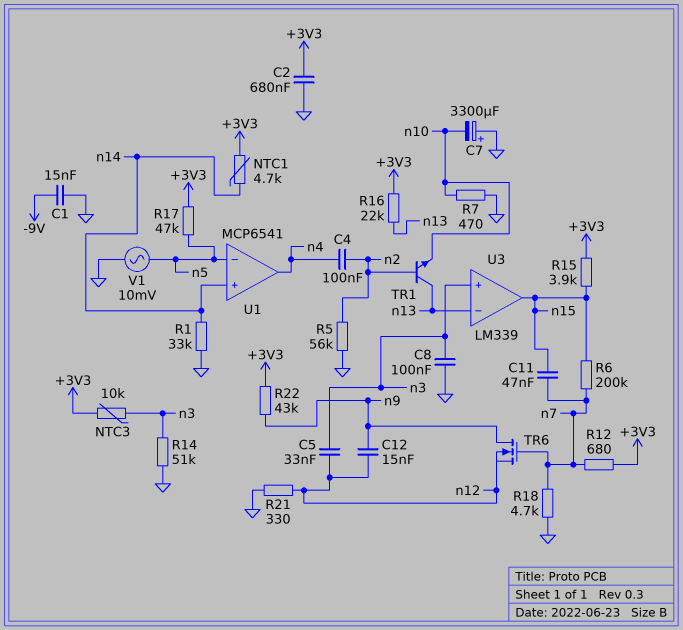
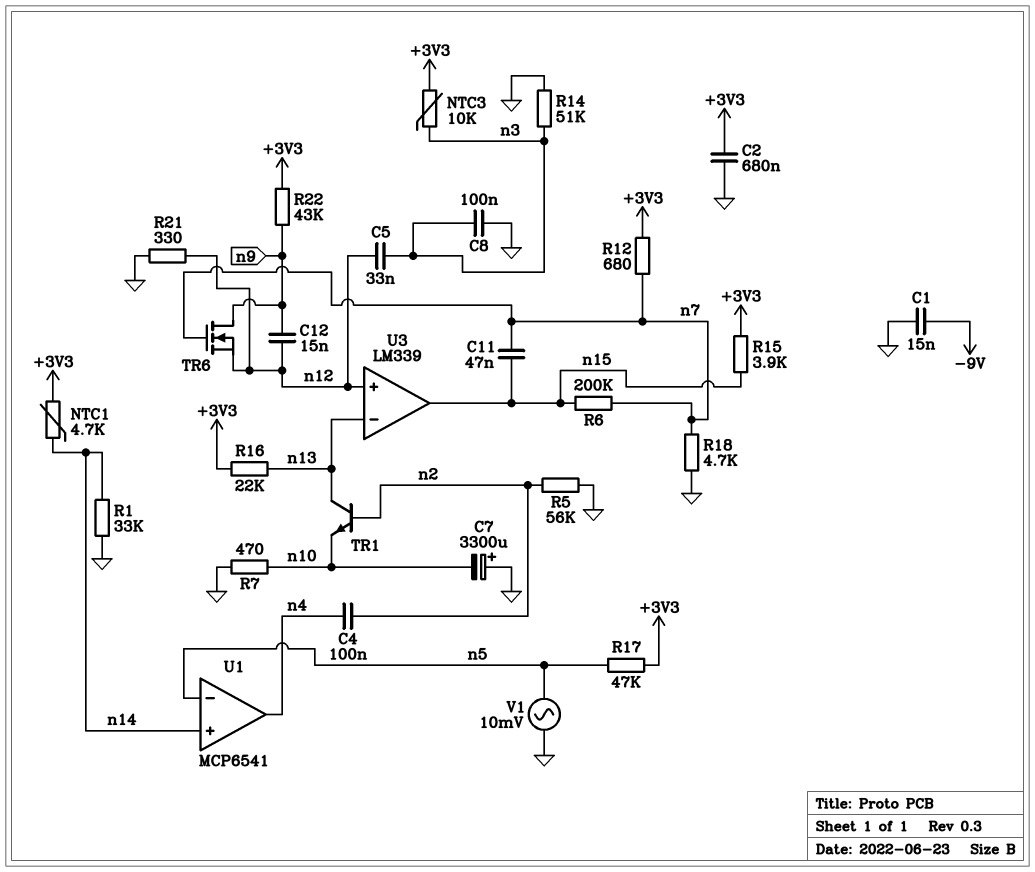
U3 pin in+: n3 -> n12

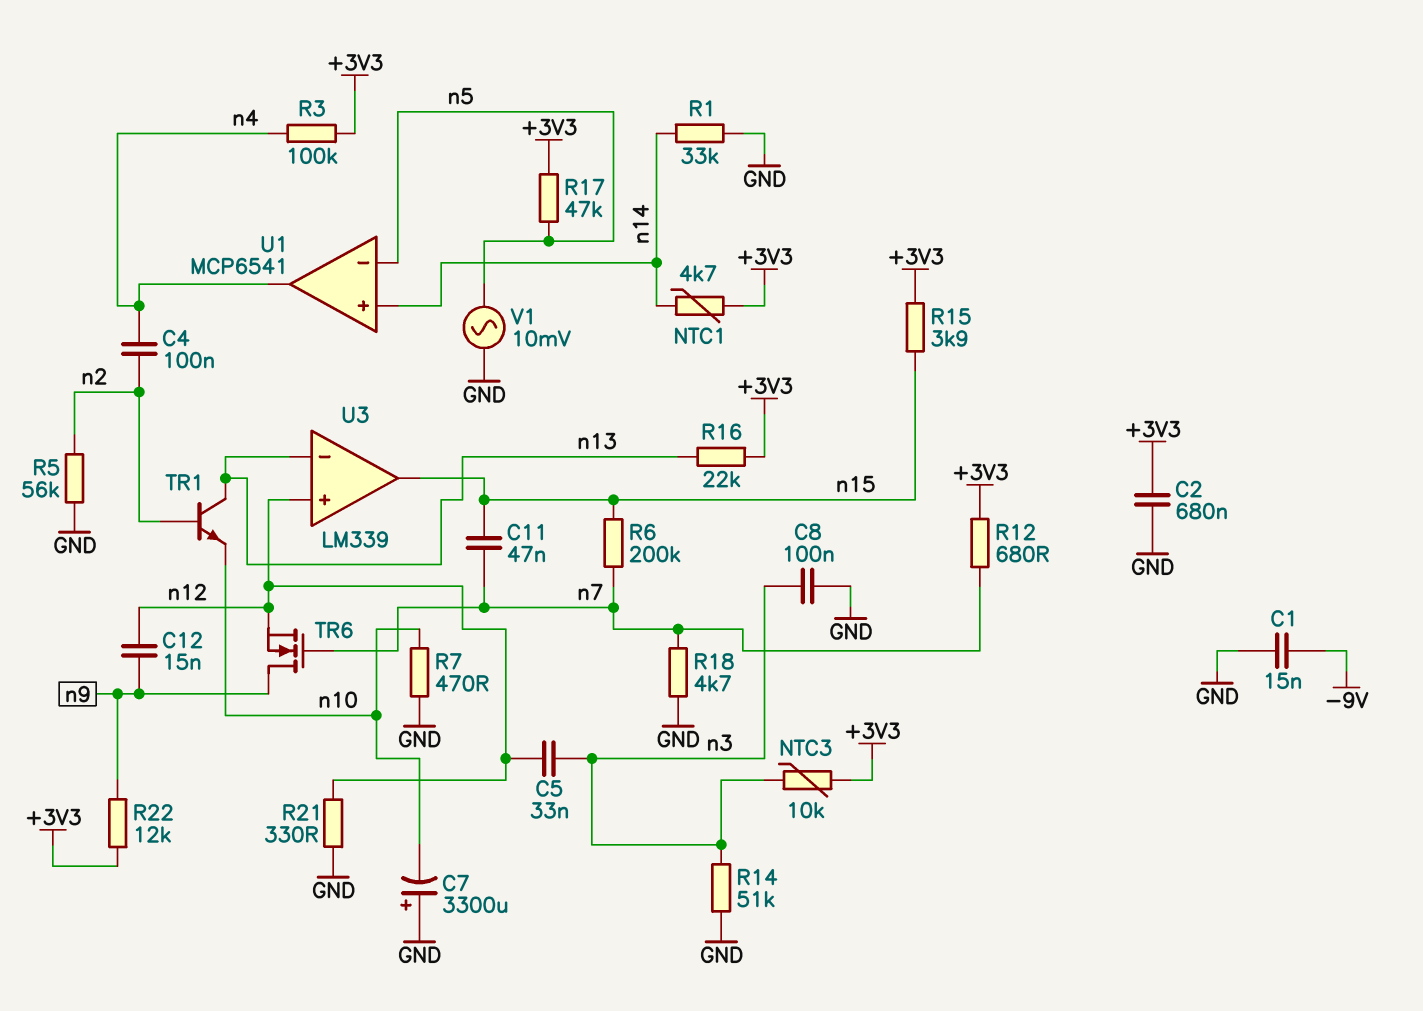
R3: none -> 100k (+3V3, n4)
R22: 43k (+3V3, n9) -> 12k (+3V3, n9)

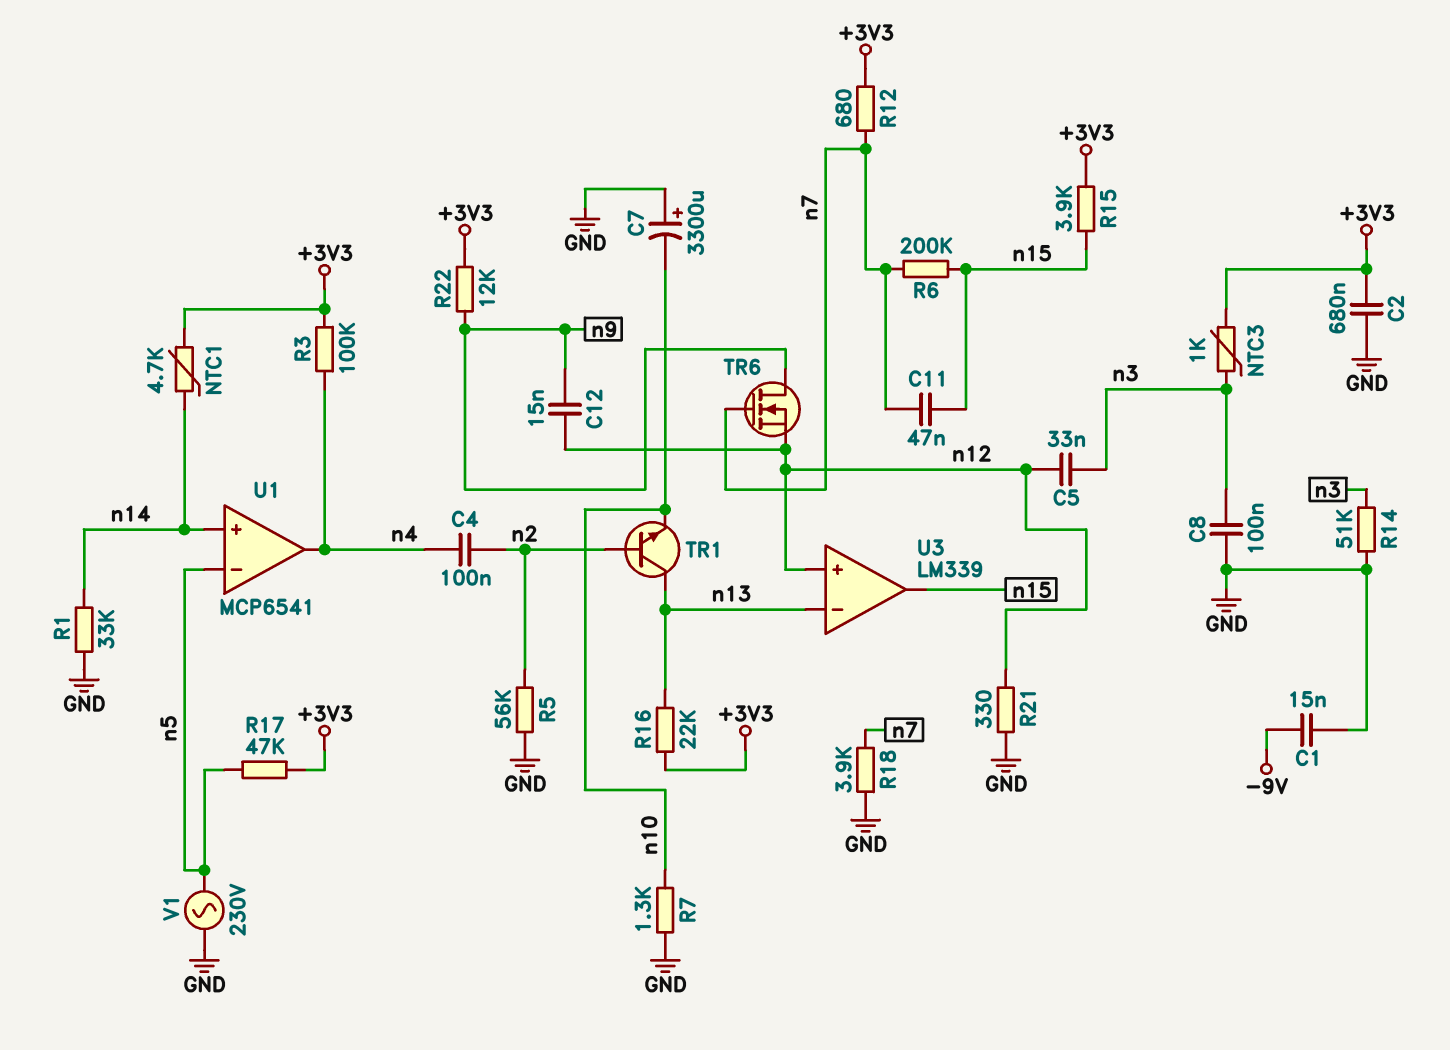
NTC3: 10k (+3V3, n3) -> 1k (+3V3, n3)
R7: 470 (GND, n10) -> 1.3k (GND, n10)
R18: 4.7k (GND, n7) -> 3.9k (GND, n7)
V1: AC 10mV (GND, n5) -> AC 230V (GND, n5)

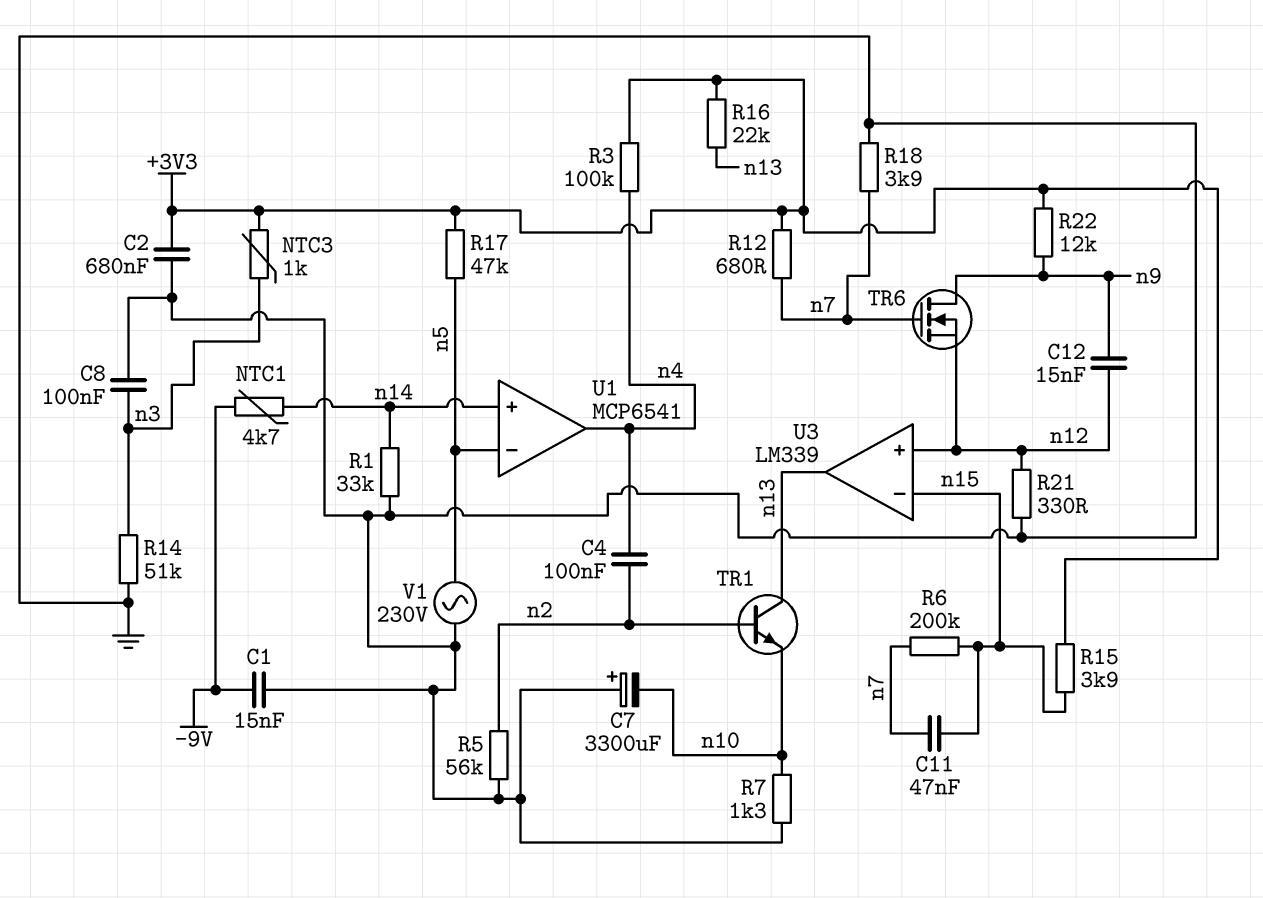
C5: 33nF (n3, n12) -> none
NTC1: 4.7k (+3V3, n14) -> 4.7k (-9V, n14)
U3 pin in-: n13 -> n15
U3 pin out: n15 -> n13

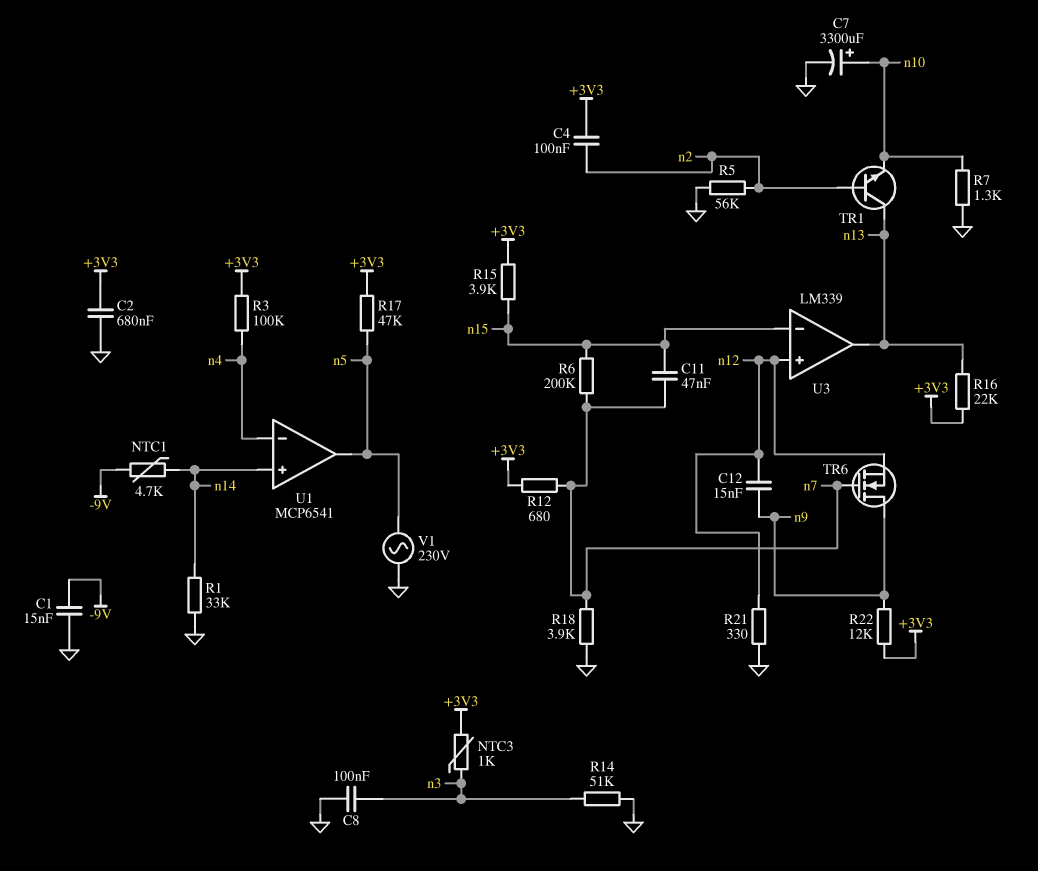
C4: 100nF (n2, n4) -> 100nF (+3V3, n2)
C7: 3300uF (plus GND, minus n10) -> 3300uF (plus n10, minus GND)
U1 pin in-: n5 -> n4
U1 pin out: n4 -> n5

